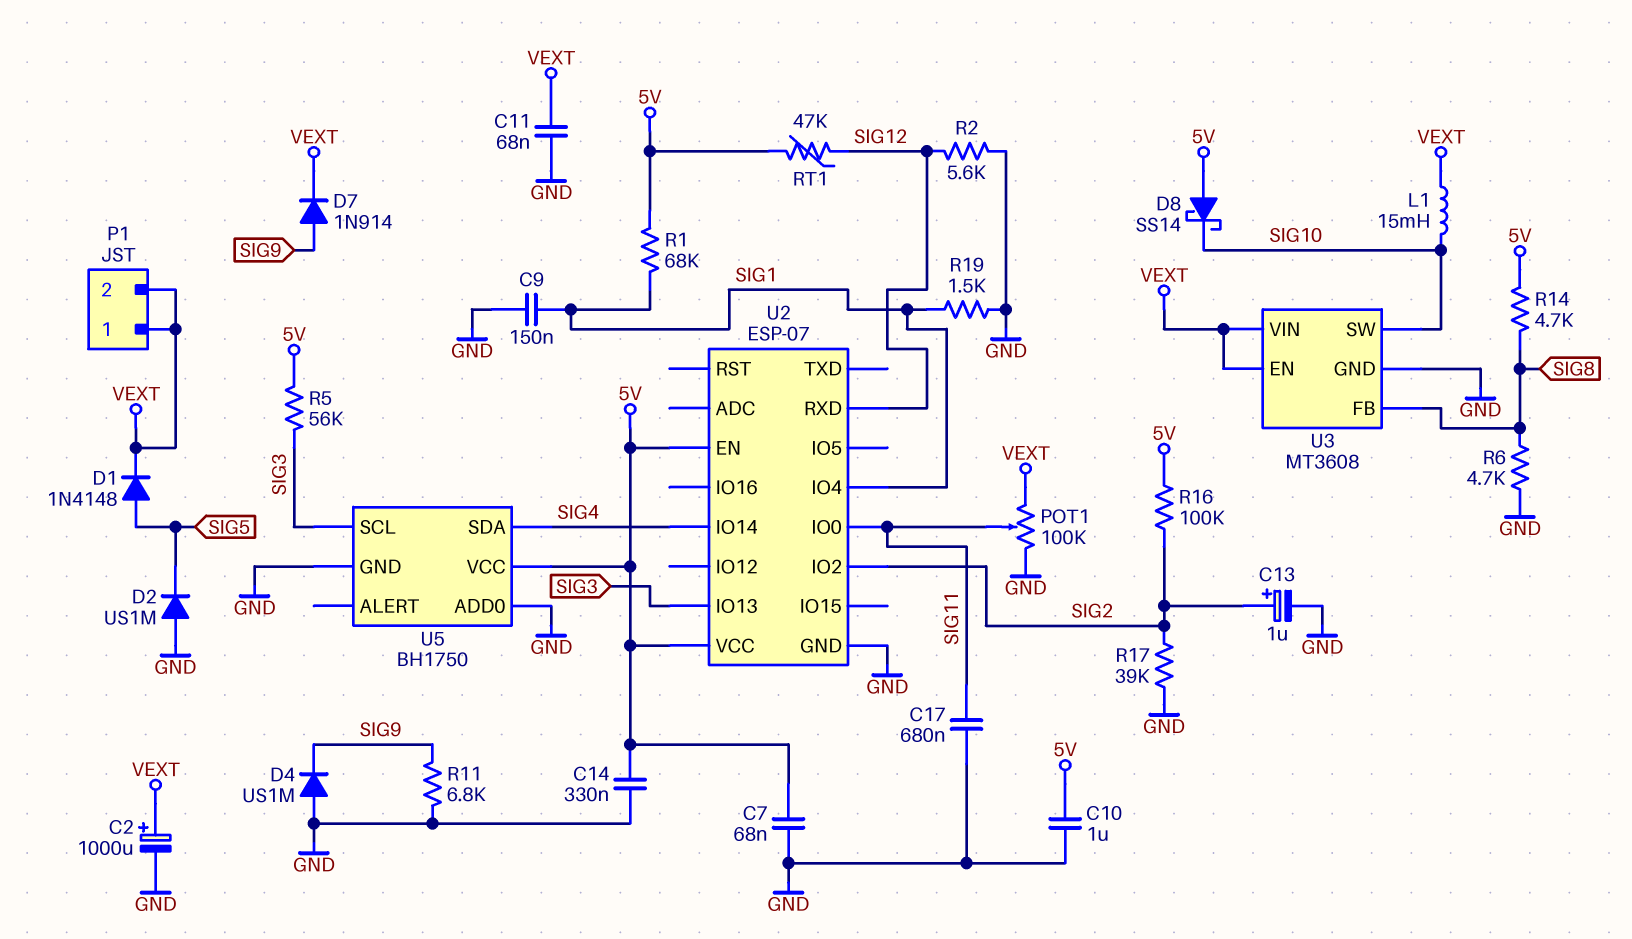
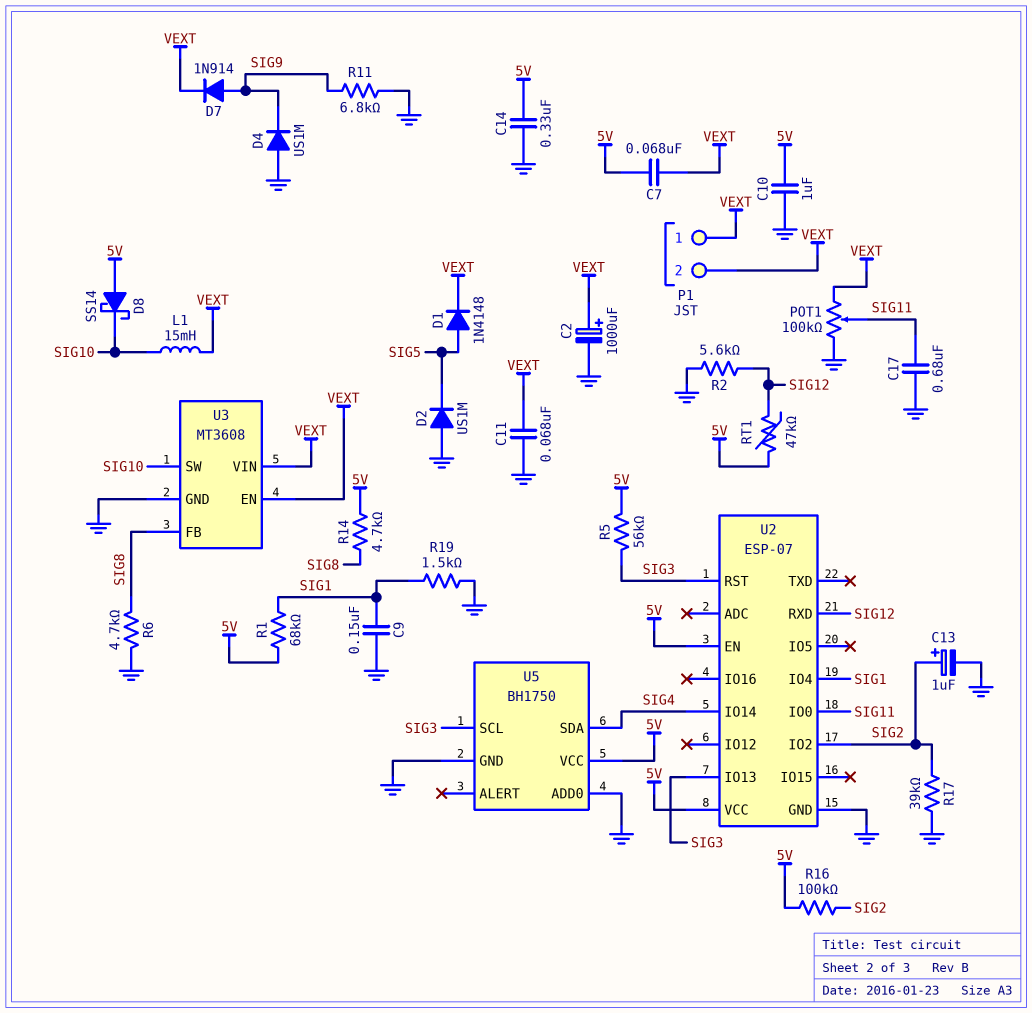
C7: 68nF (5V, GND) -> 68nF (5V, VEXT)
U2 pin RST: none -> SIG3

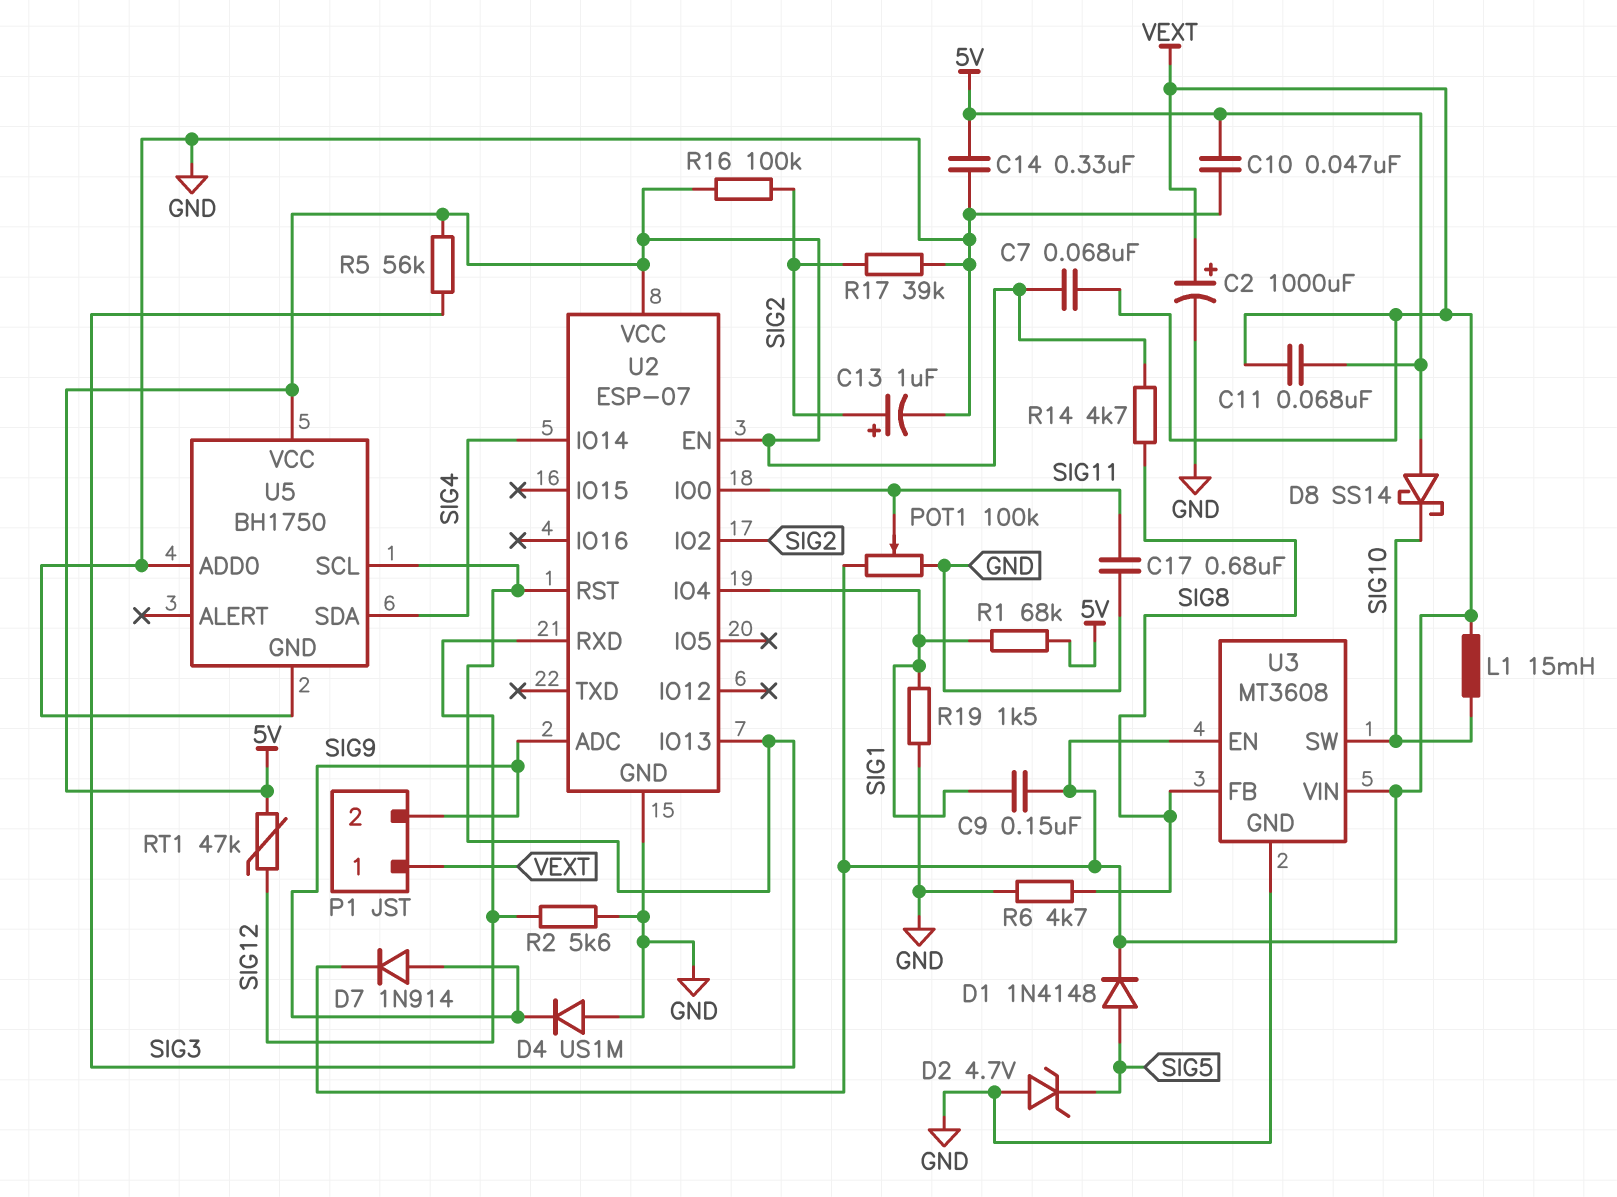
C9: 150nF (GND, SIG1) -> 150nF (SIG1, VEXT)
C10: 1uF (5V, GND) -> 47nF (5V, GND)
C11: 68nF (GND, VEXT) -> 68nF (5V, VEXT)
D2: diode US1M (A GND, K SIG5) -> zener 4.7V (A GND, K SIG5)
P1 pin 2: VEXT -> SIG9
R11: 6.8k (GND, SIG9) -> none
U2 pin ADC: none -> SIG9

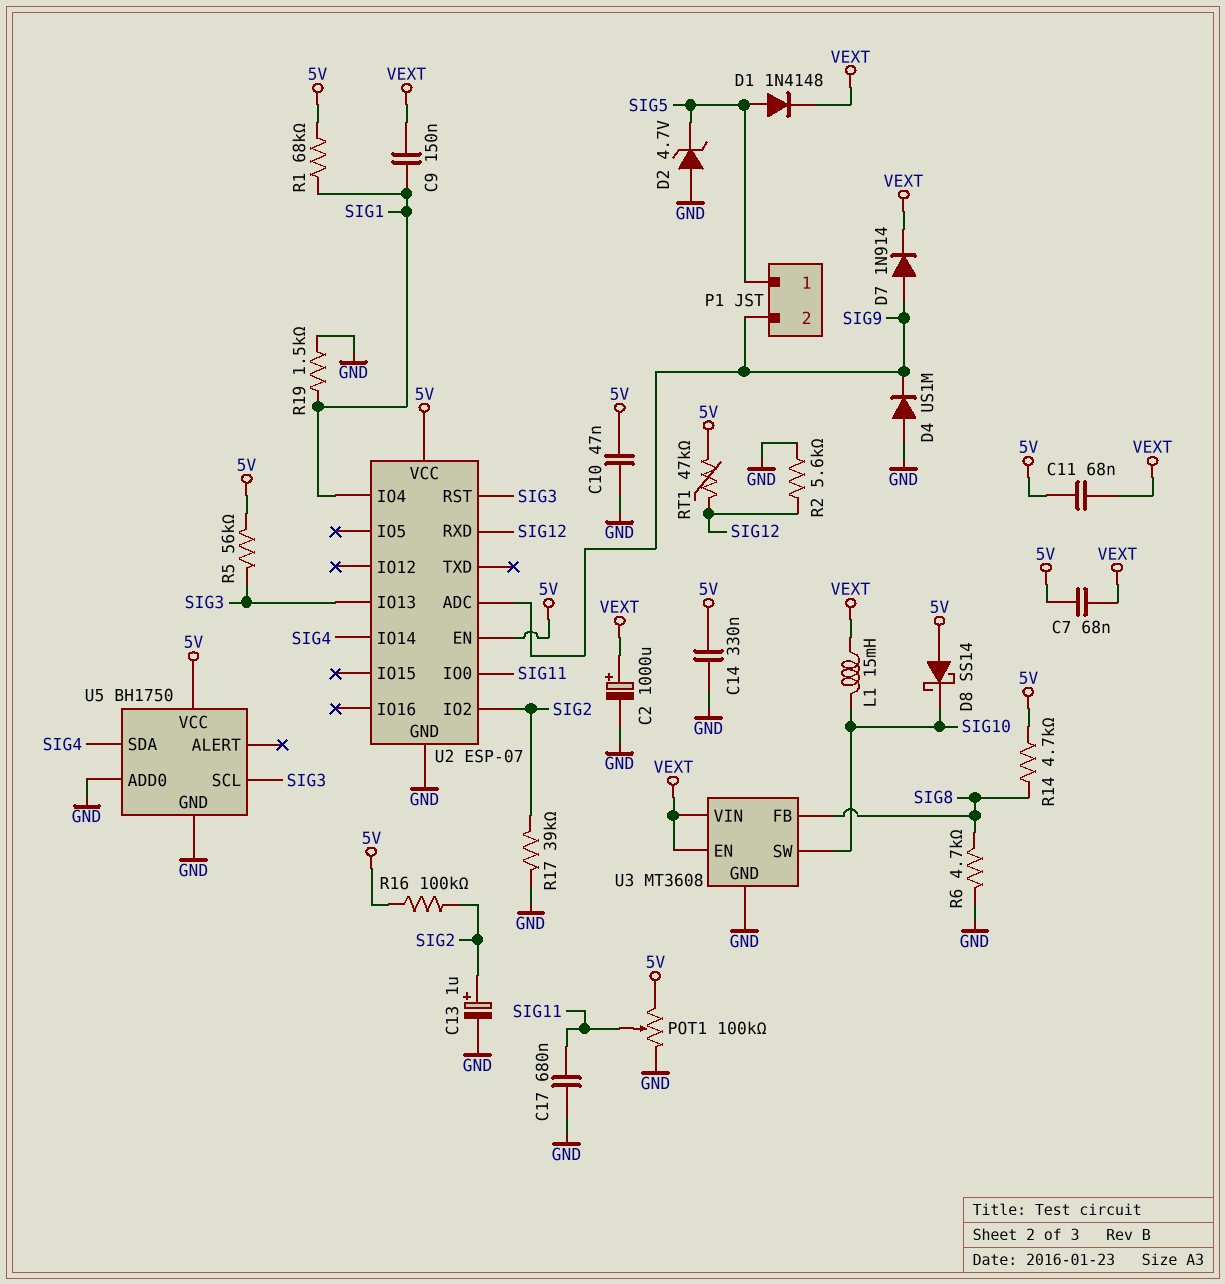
P1 pin 1: VEXT -> SIG5
POT1: 100k (GND, VEXT, wiper SIG11) -> 100k (5V, GND, wiper SIG11)

